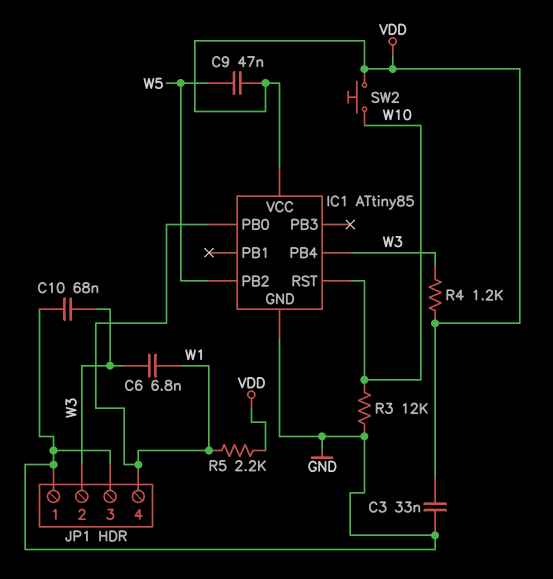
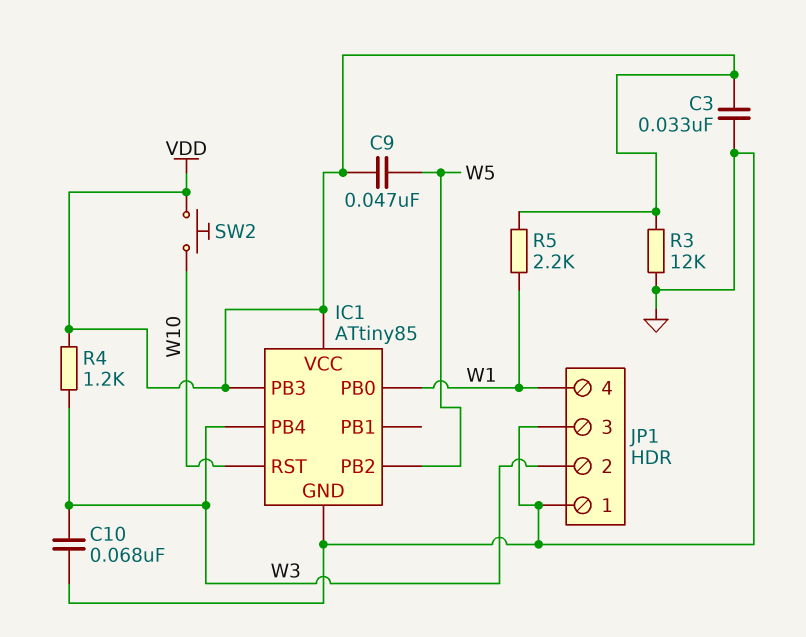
C6: 6.8nF (W1, W3) -> none
IC1 pin PB3: none -> VDD
R3: 12k (GND, W10) -> 12k (GND, VDD)

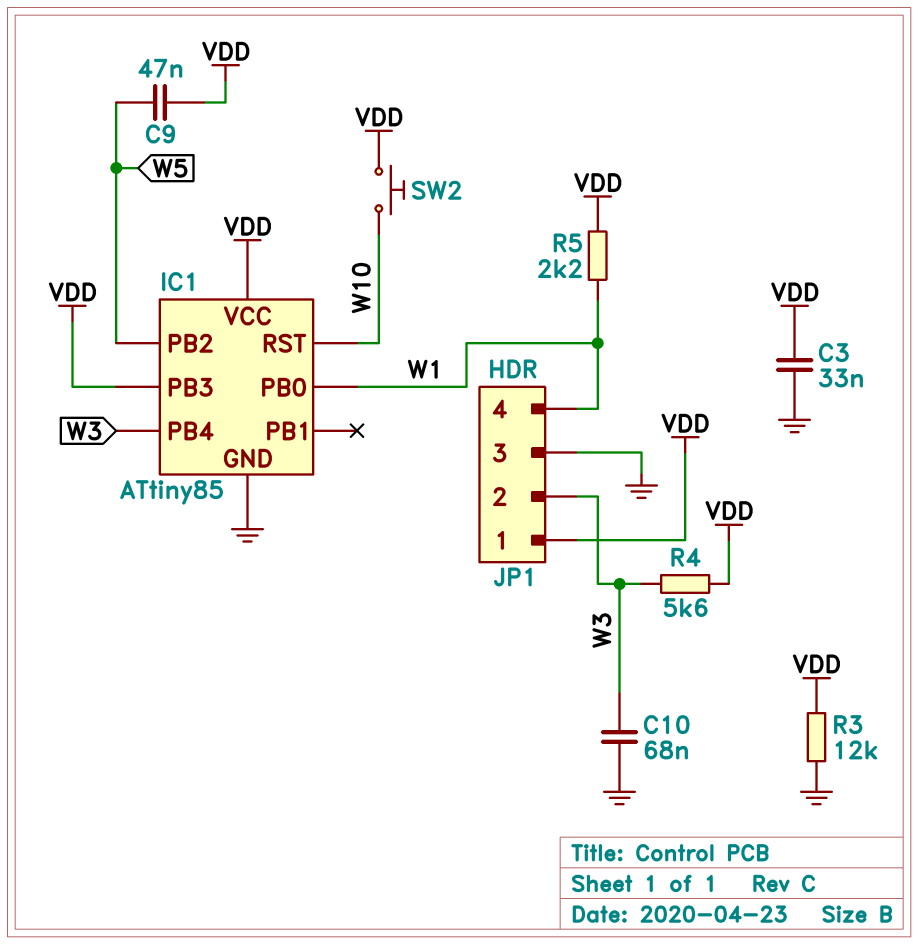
JP1 pin 1: GND -> VDD
R4: 1.2k (VDD, W3) -> 5.6k (VDD, W3)

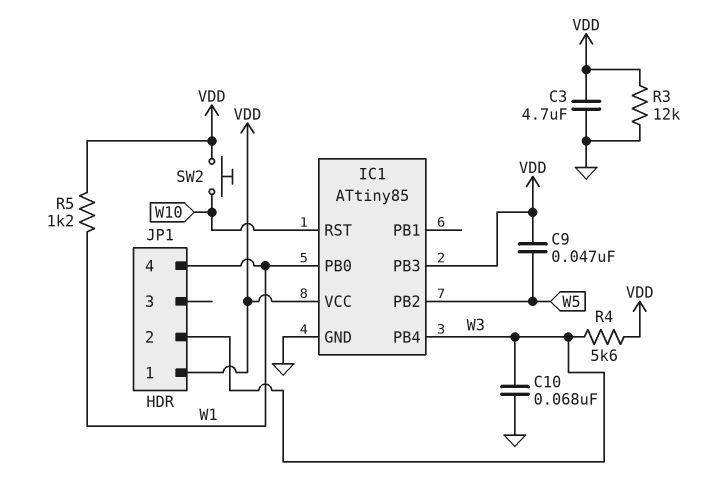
C3: 33nF (GND, VDD) -> 4.7uF (GND, VDD)
JP1 pin 3: GND -> none
R5: 2.2k (VDD, W1) -> 1.2k (VDD, W1)

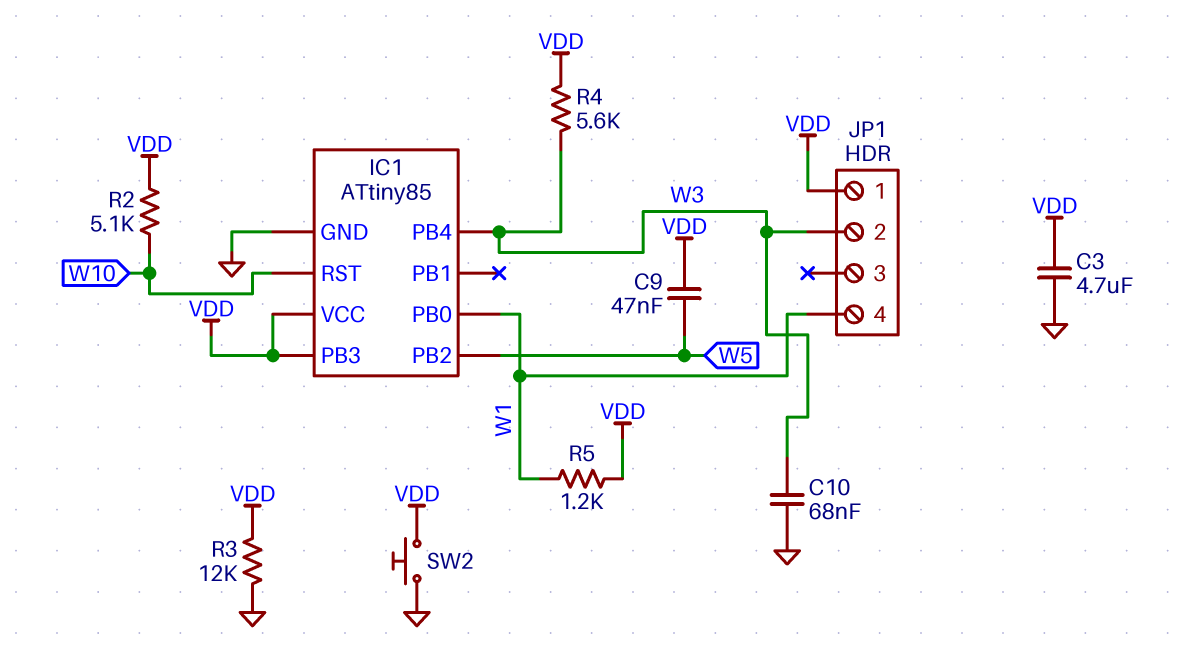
R2: none -> 5.1k (VDD, W10)
SW2: button (VDD, W10) -> button (GND, VDD)

